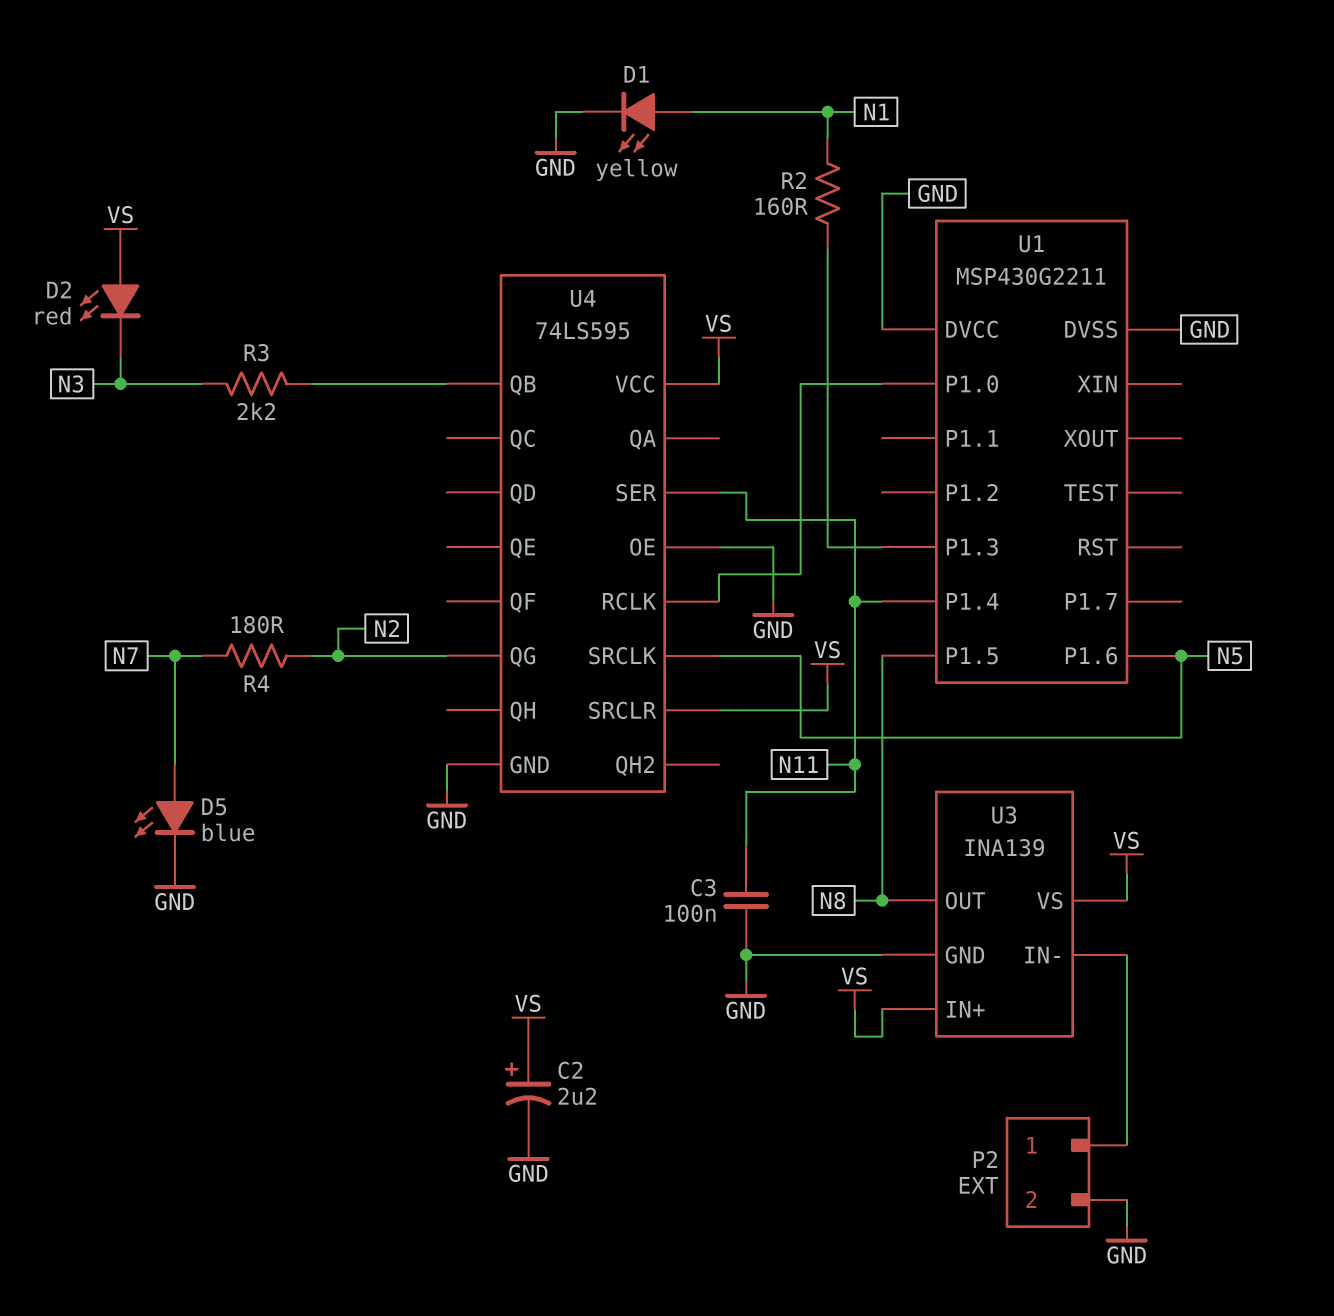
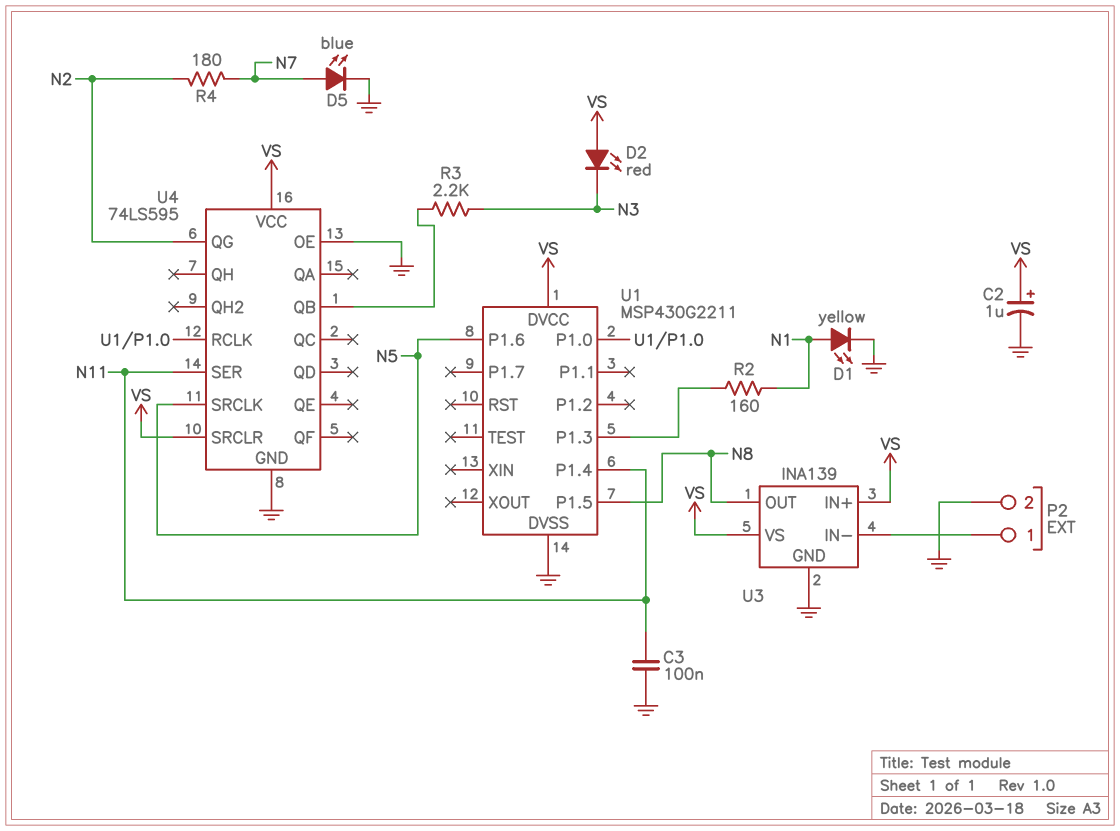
C2: 2.2uF (plus VS, minus GND) -> 1uF (plus VS, minus GND)
U1 pin DVCC: GND -> VS

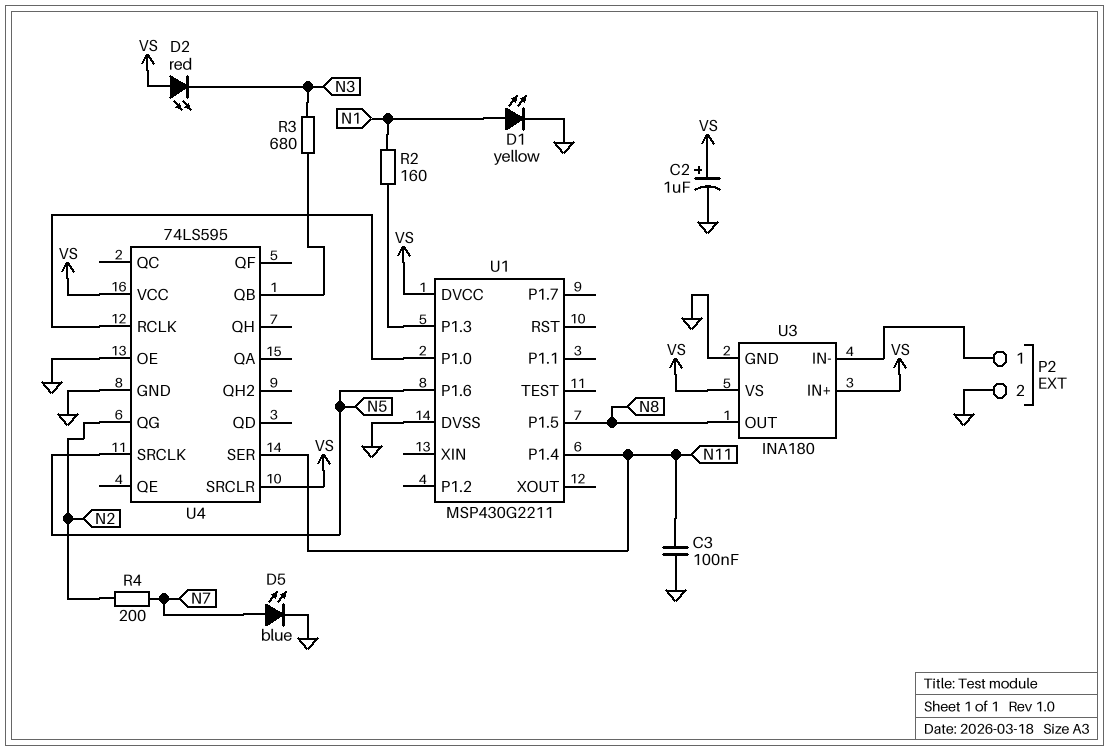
R3: 2.2k (N3, U4/QB) -> 680 (N3, U4/QB)
R4: 180 (N2, N7) -> 200 (N2, N7)
U3: INA139 -> INA180

